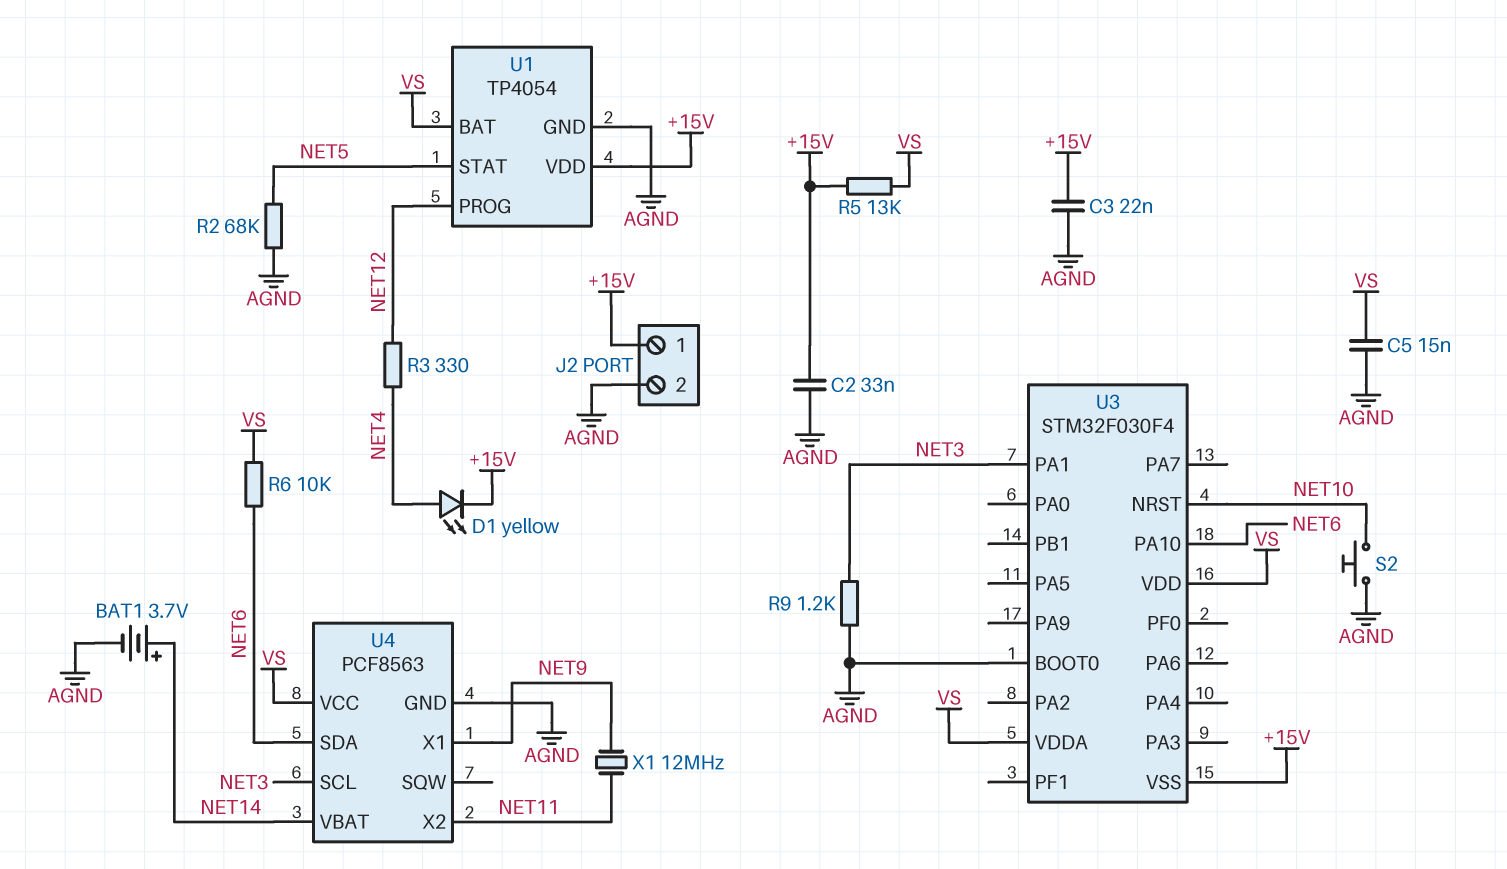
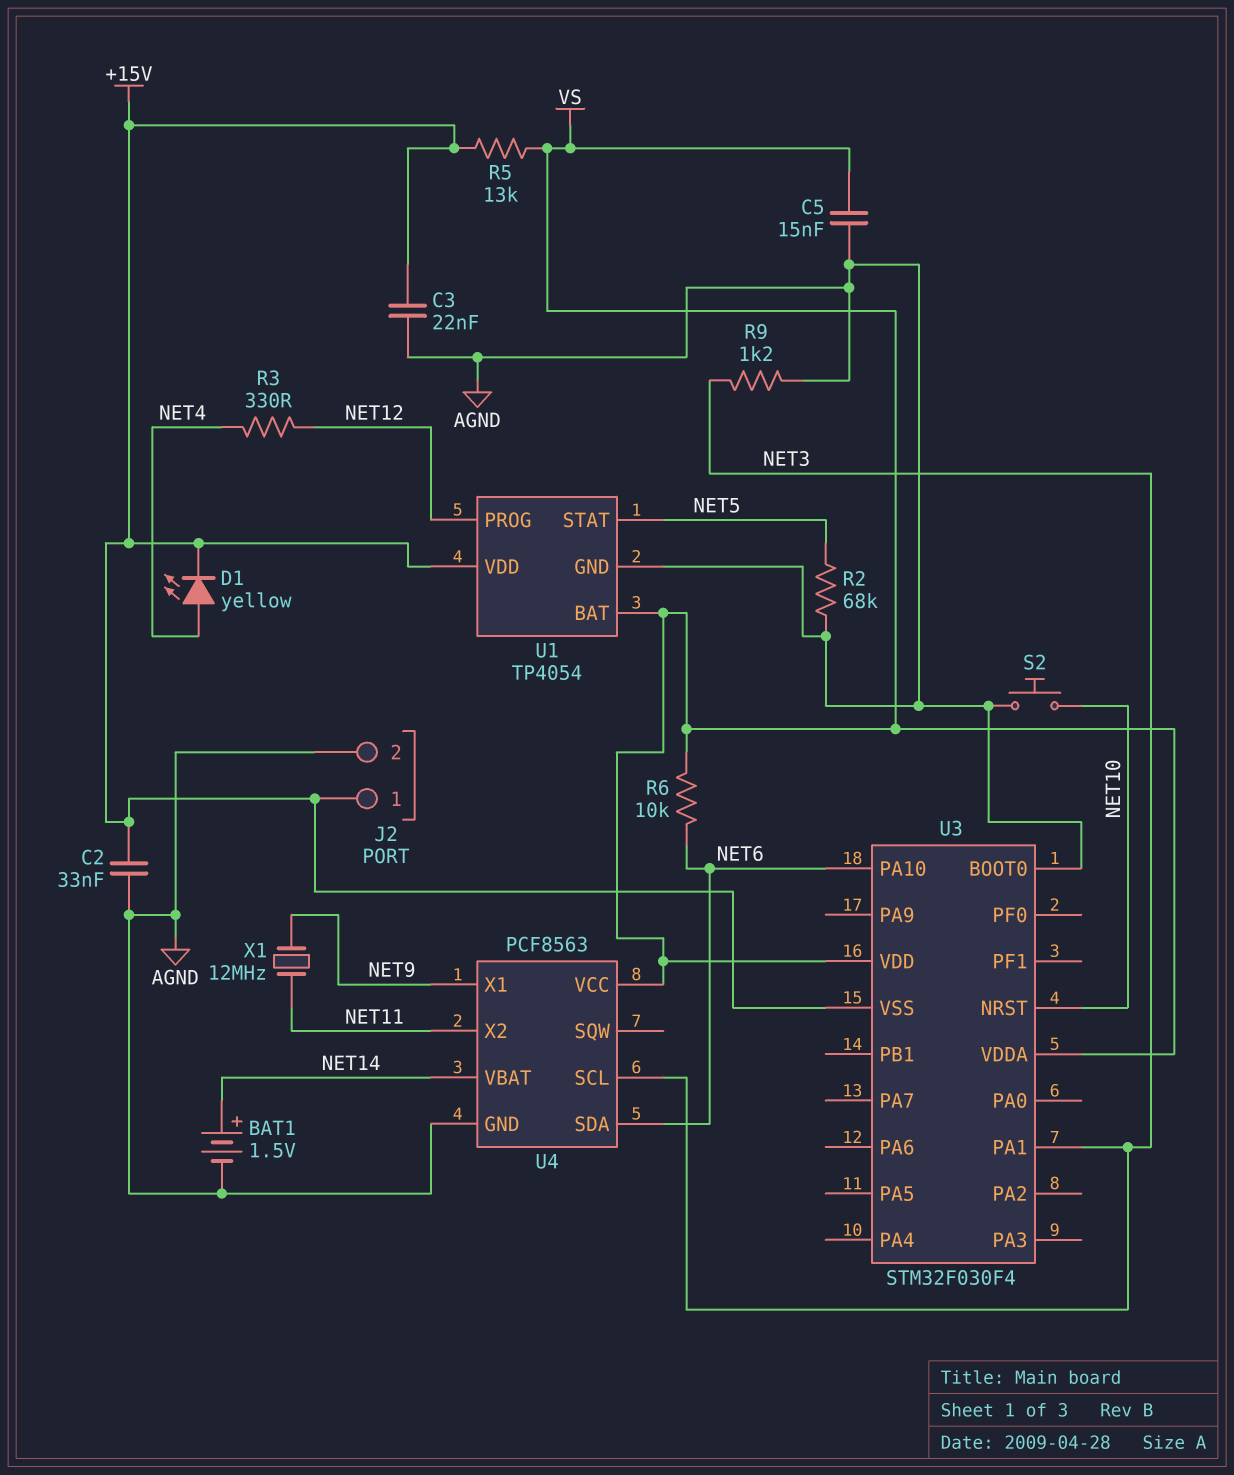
BAT1: 3.7V (plus NET14, minus AGND) -> 1.5V (plus NET14, minus AGND)

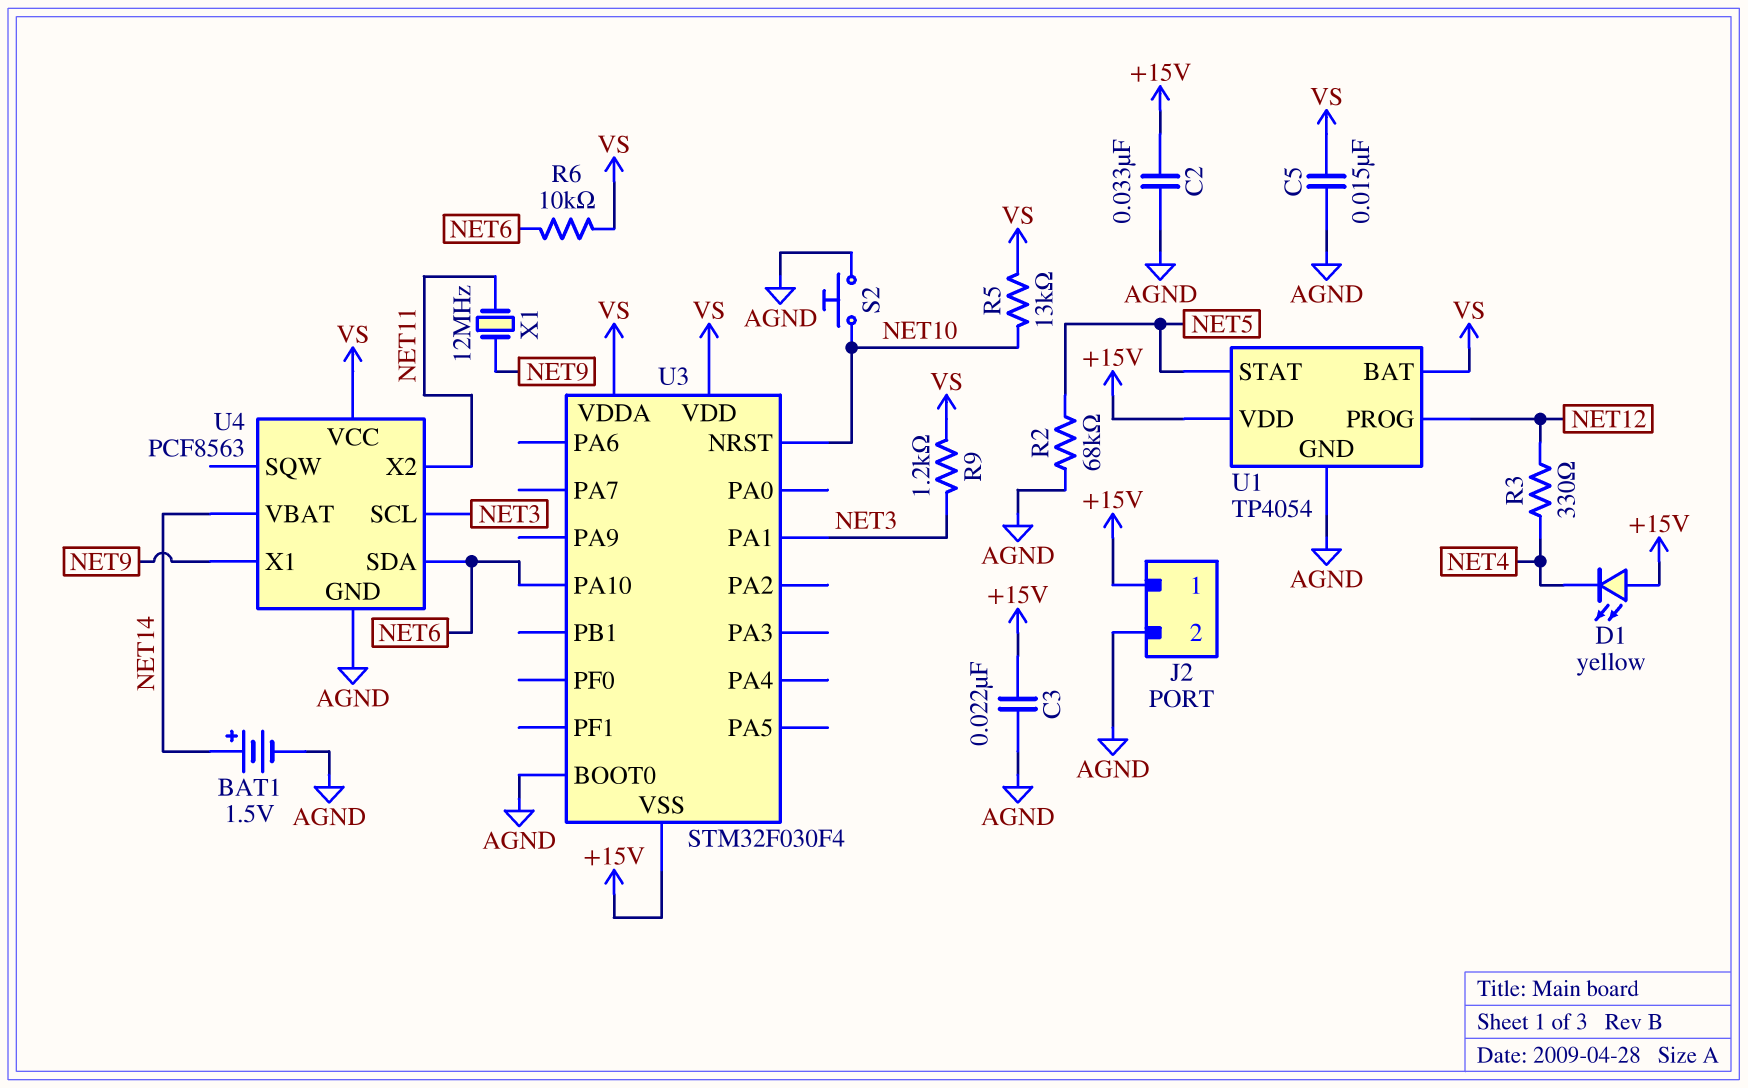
D1: LED yellow (A NET4, K +15V) -> LED yellow (A +15V, K NET4)
R5: 13k (+15V, VS) -> 13k (NET10, VS)
R9: 1.2k (AGND, NET3) -> 1.2k (NET3, VS)

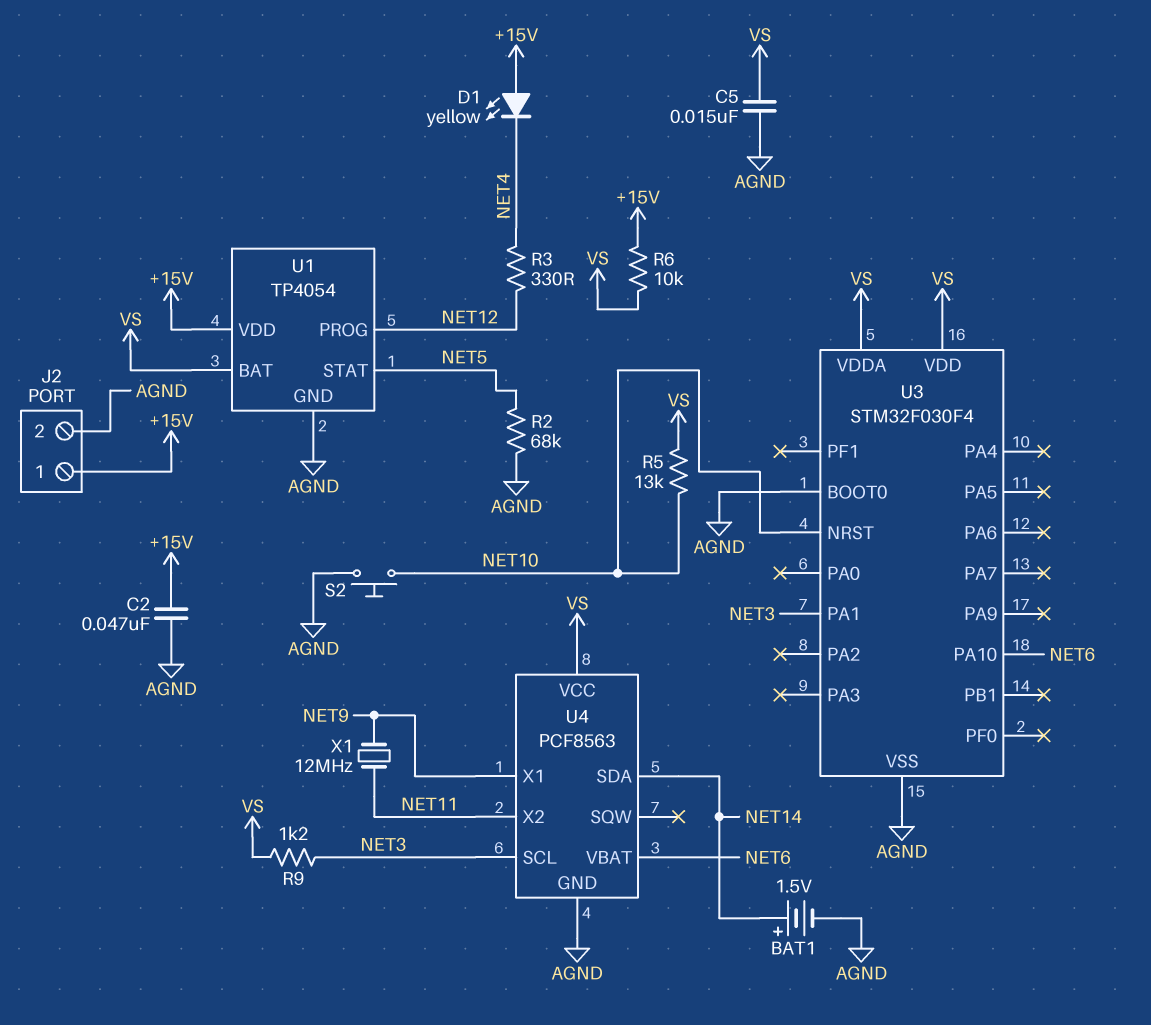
C2: 33nF (+15V, AGND) -> 47nF (+15V, AGND)
C3: 22nF (+15V, AGND) -> none
R6: 10k (NET6, VS) -> 10k (+15V, VS)
U3 pin VSS: +15V -> AGND
U4 pin SDA: NET6 -> NET14
U4 pin VBAT: NET14 -> NET6

